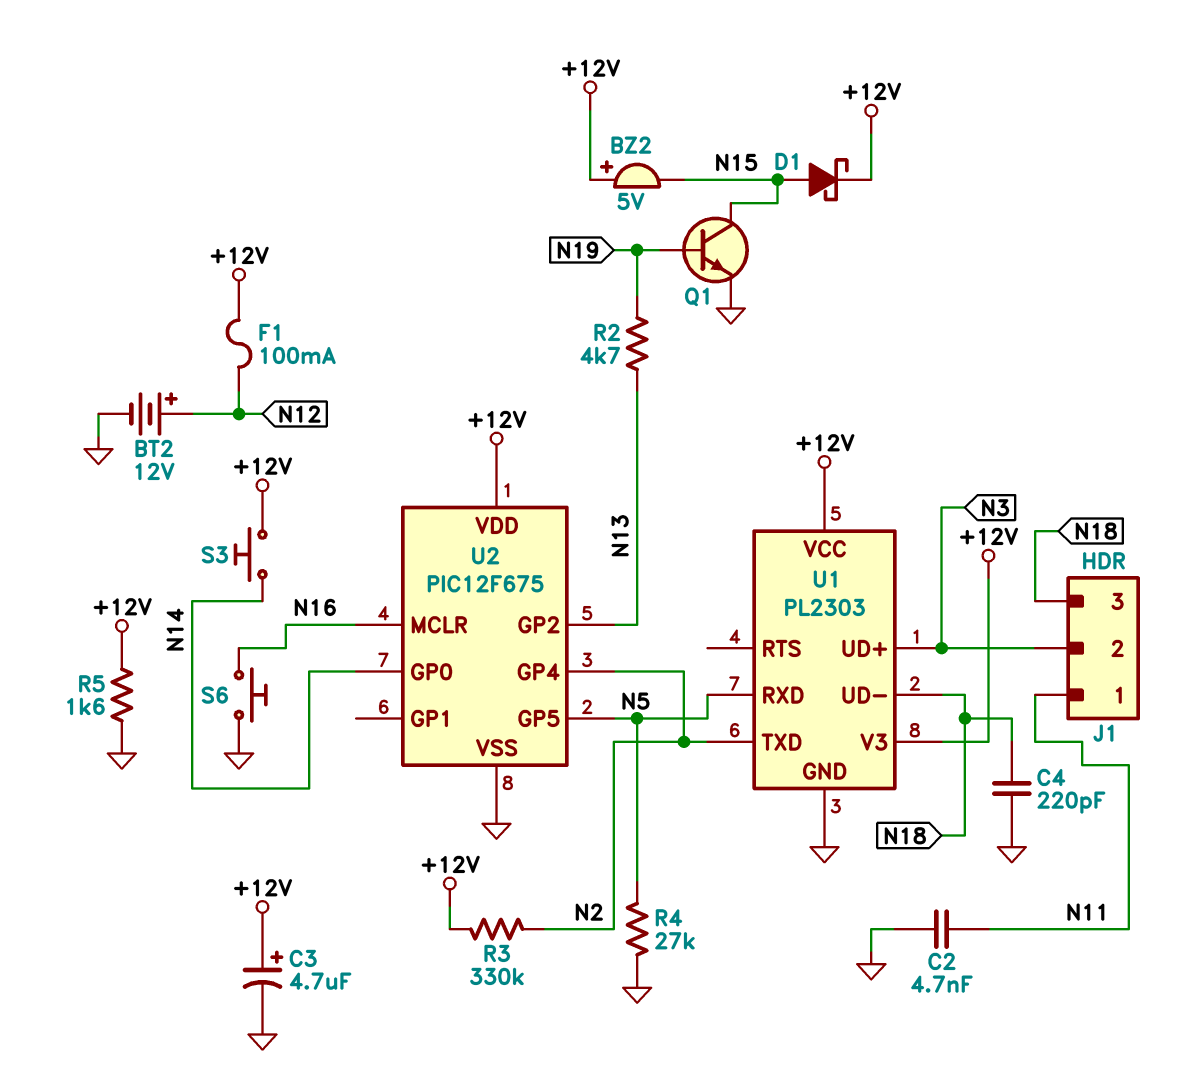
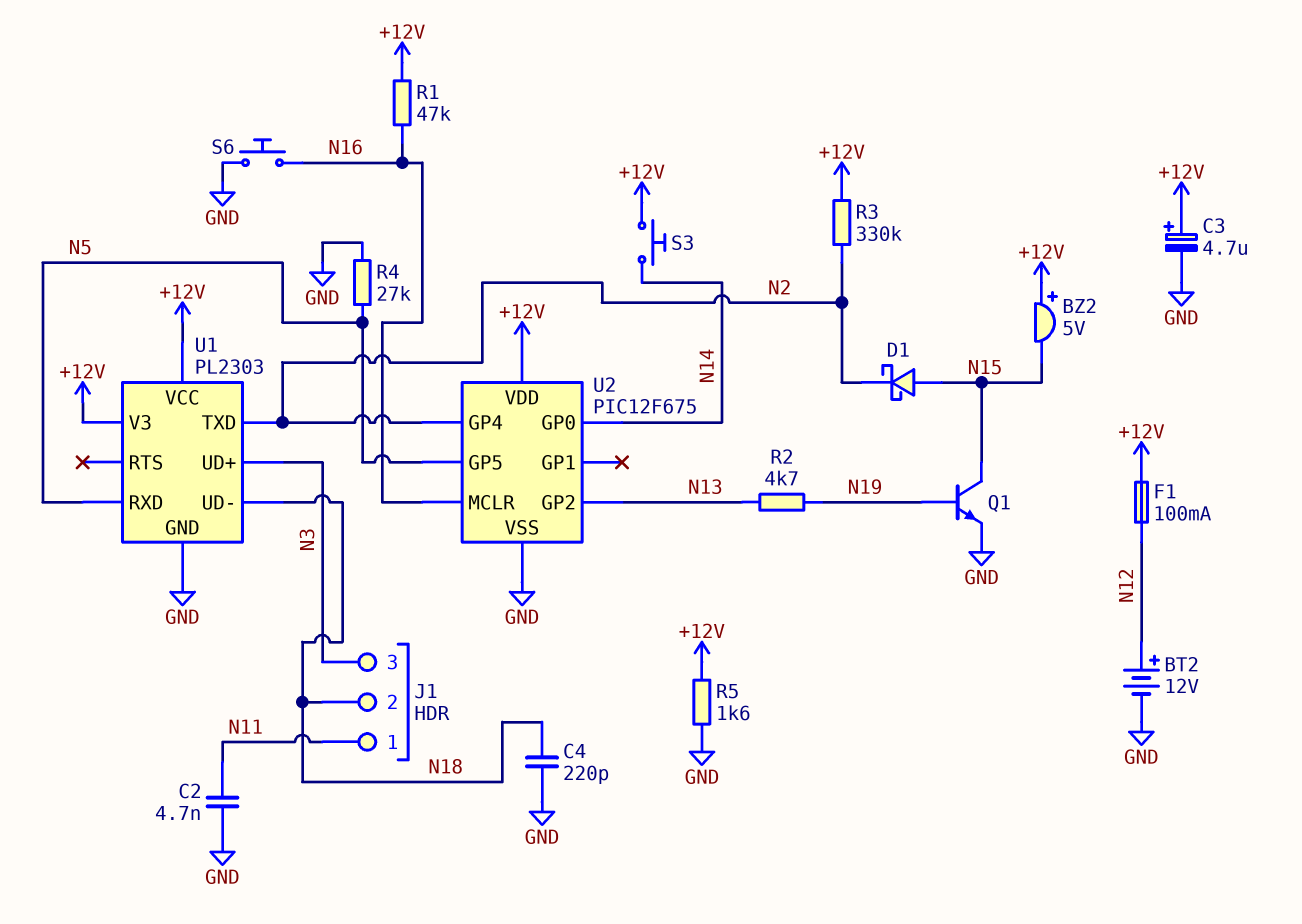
D1: schottky (A N15, K +12V) -> schottky (A N15, K N2)
J1 pin 2: N3 -> N18
J1 pin 3: N18 -> N3
R1: none -> 47k (+12V, N16)

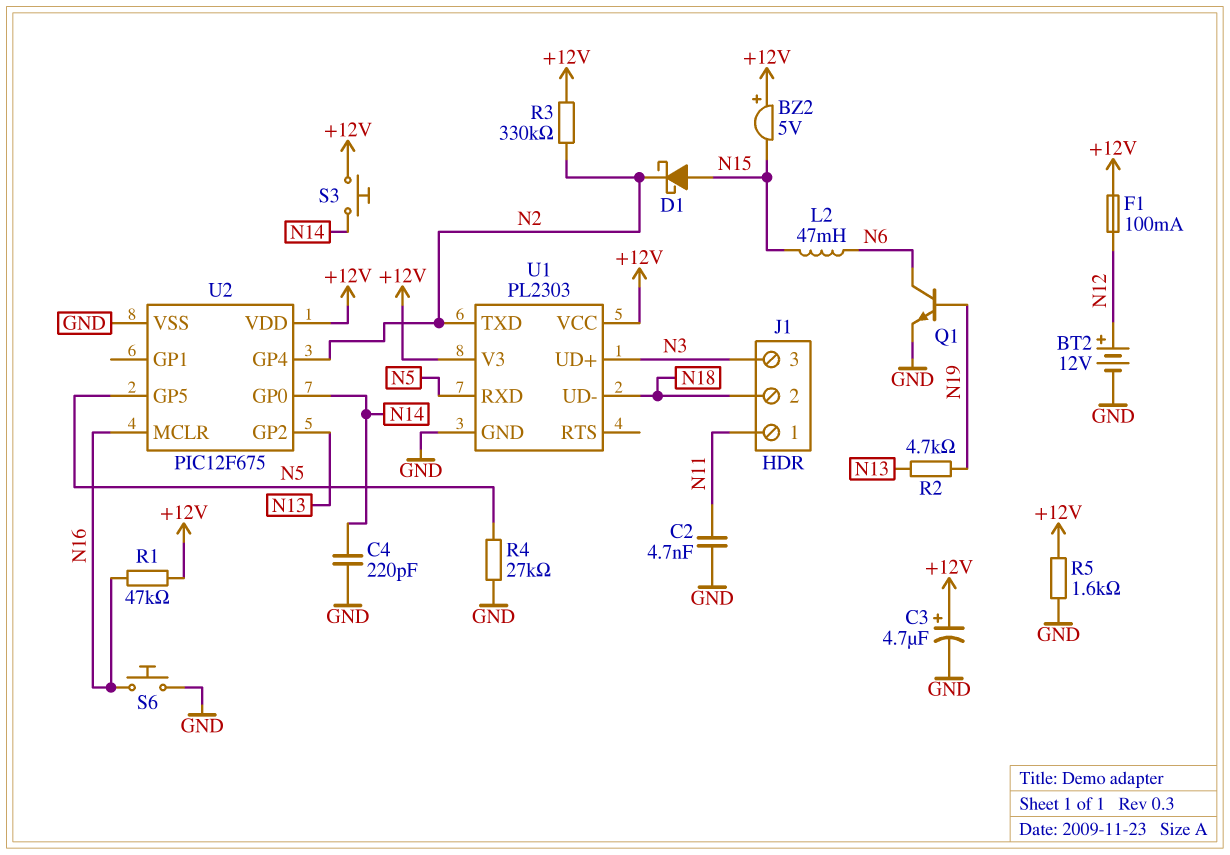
C4: 220pF (GND, N18) -> 220pF (GND, N14)
L2: none -> 47mH (N6, N15)
Q1: NPN (B N19, C N15, E GND) -> NPN (B N19, C N6, E GND)

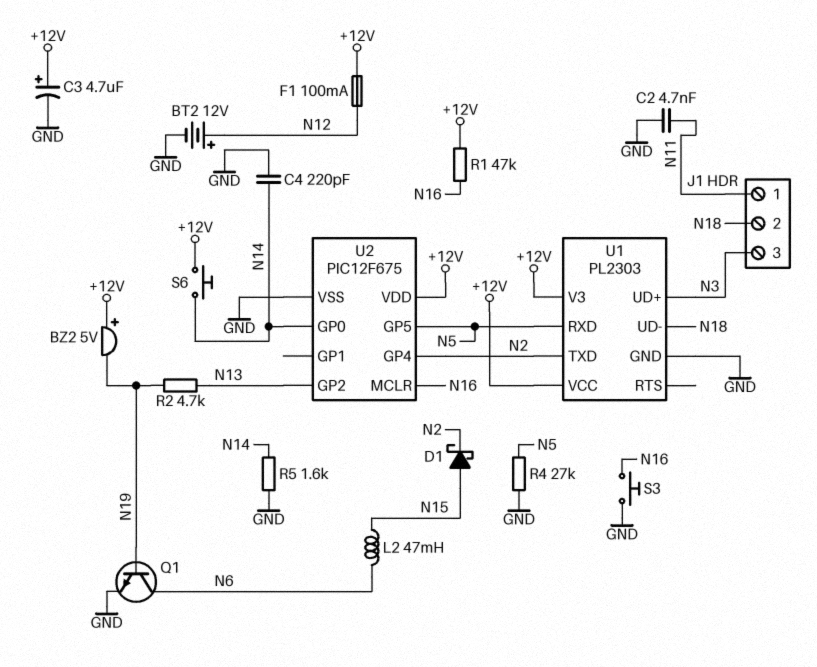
BZ2: buzzer 5V (plus +12V, minus N15) -> buzzer 5V (plus +12V, minus N19)
R3: 330k (+12V, N2) -> none
R5: 1.6k (+12V, GND) -> 1.6k (GND, N14)
S3: button (+12V, N14) -> button (GND, N16)
S6: button (GND, N16) -> button (+12V, N14)

